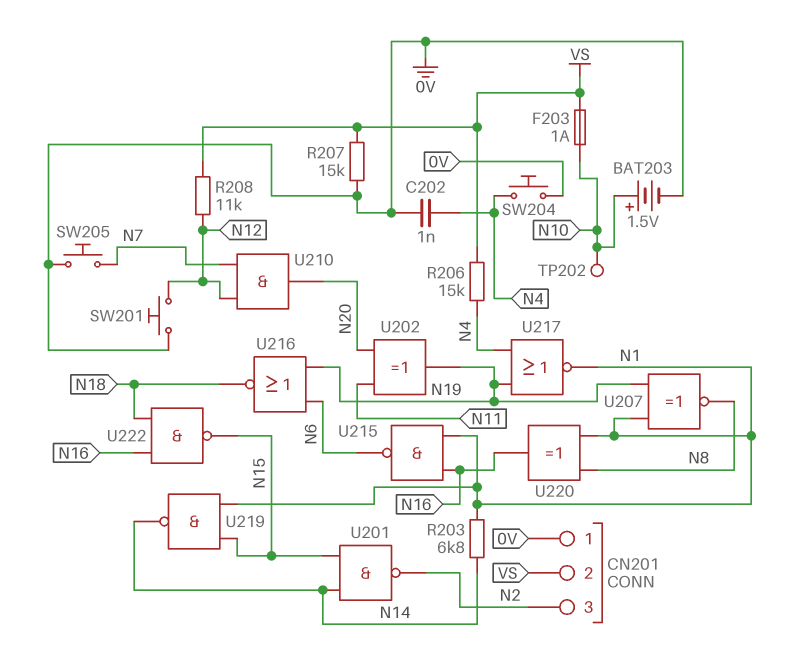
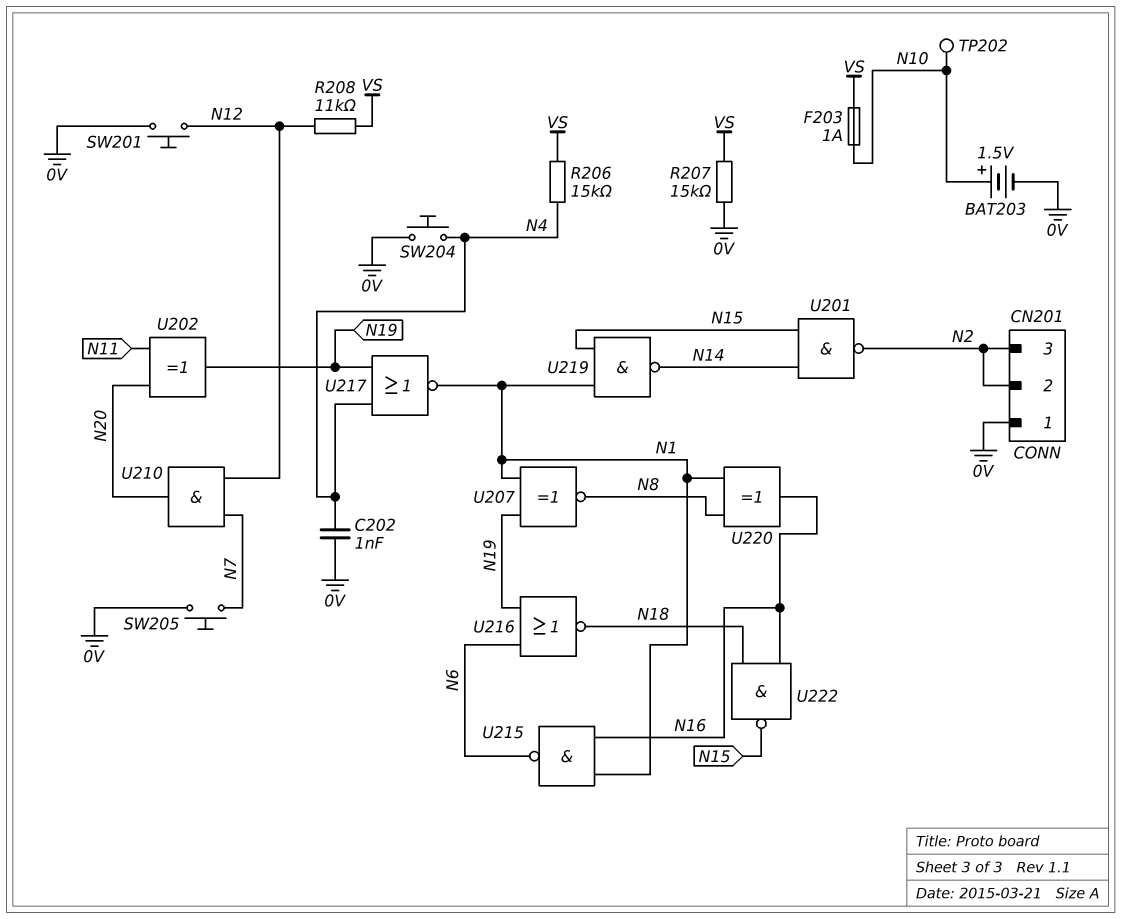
CN201 pin 2: VS -> N2
R203: 6.8k (N1, N14) -> none

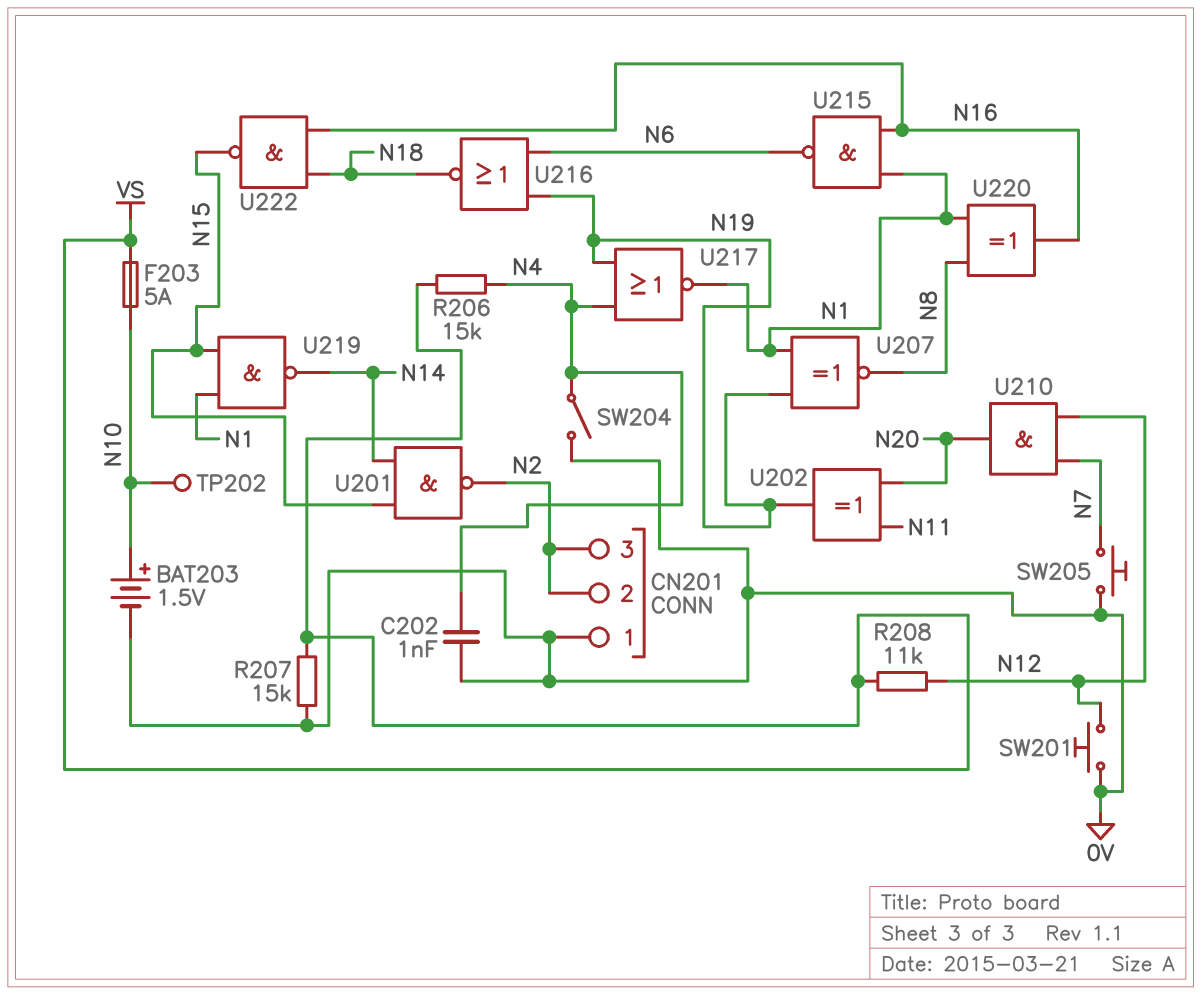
F203: 1A (N10, VS) -> 5A (N10, VS)
SW204: button (0V, N4) -> switch (0V, N4)

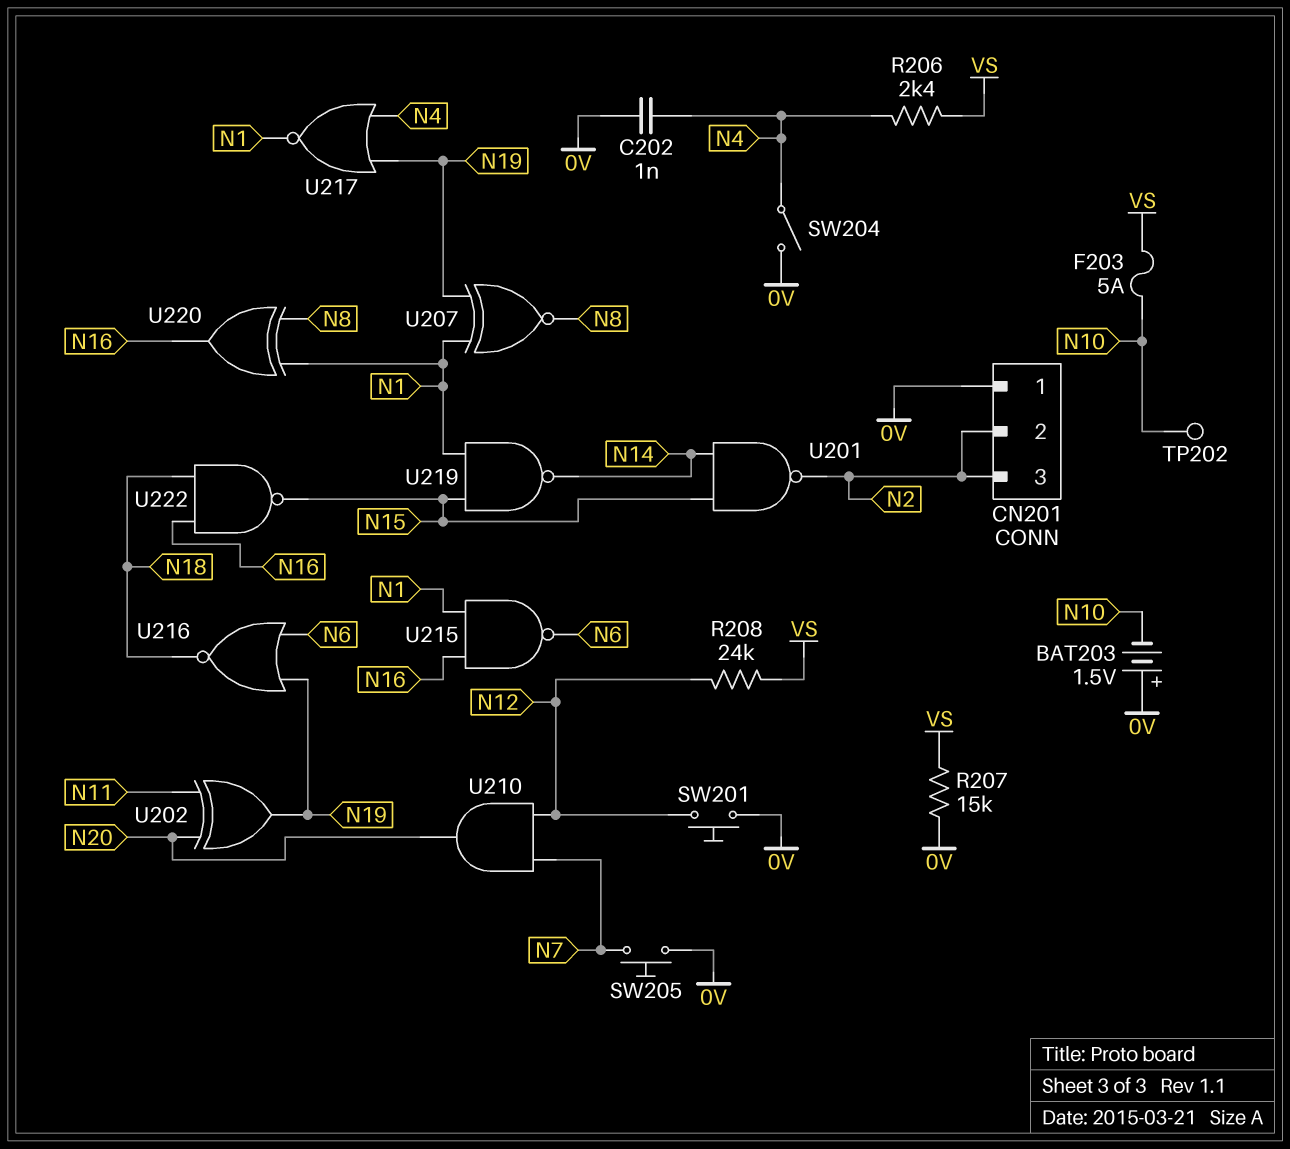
BAT203: 1.5V (plus N10, minus 0V) -> 1.5V (plus 0V, minus N10)
R206: 15k (N4, VS) -> 2.4k (N4, VS)
R208: 11k (N12, VS) -> 24k (N12, VS)

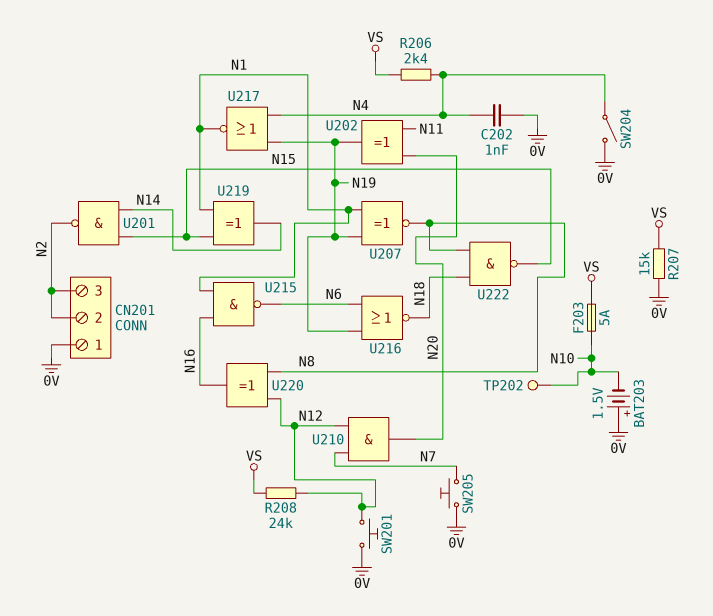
U219: NAND (in N1, in N15, out N14) -> XOR (in N1, in N15, out N14)
U220: XOR (in N1, in N8, out N16) -> XOR (in N8, in N12, out N16)
U222: NAND (in N16, in N18, out N15) -> NAND (in N8, in N18, out N15)

